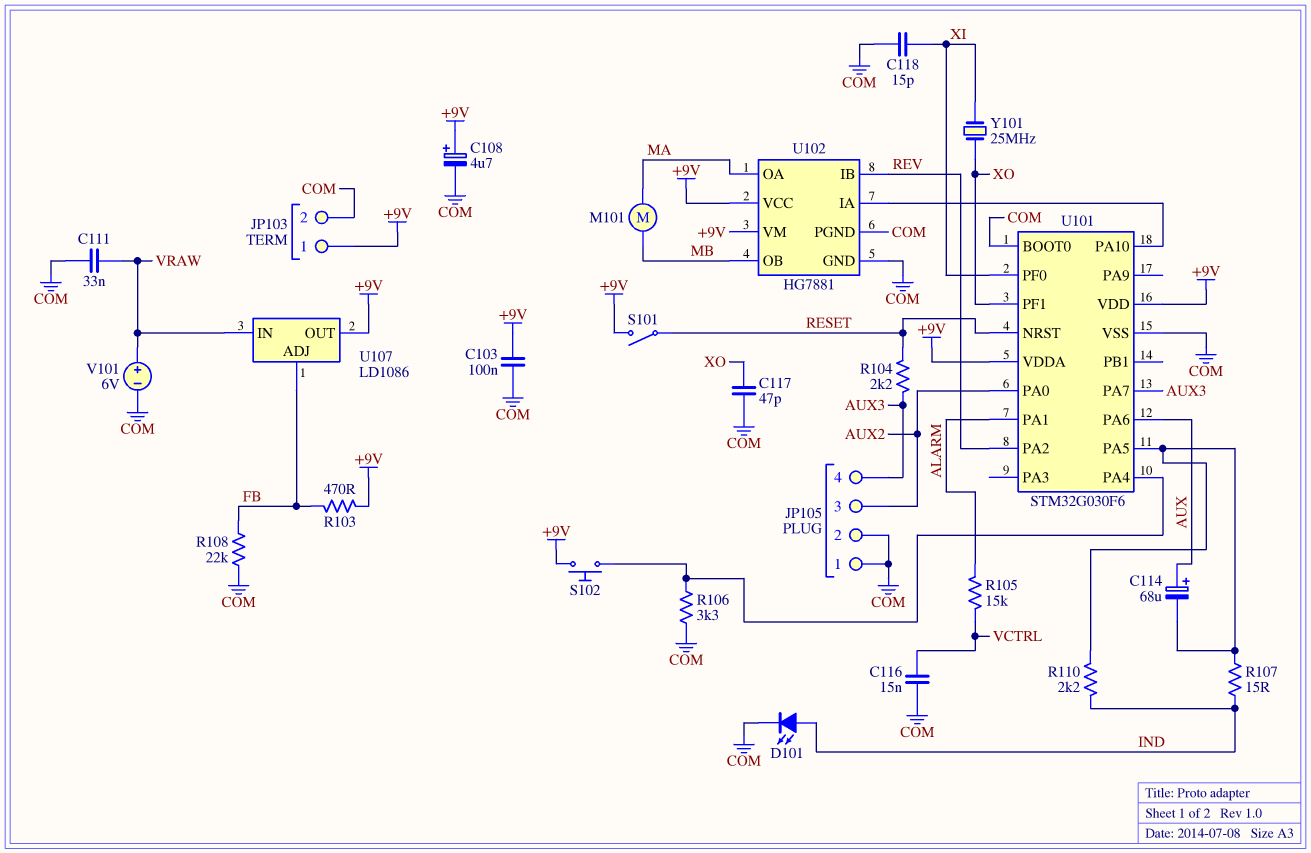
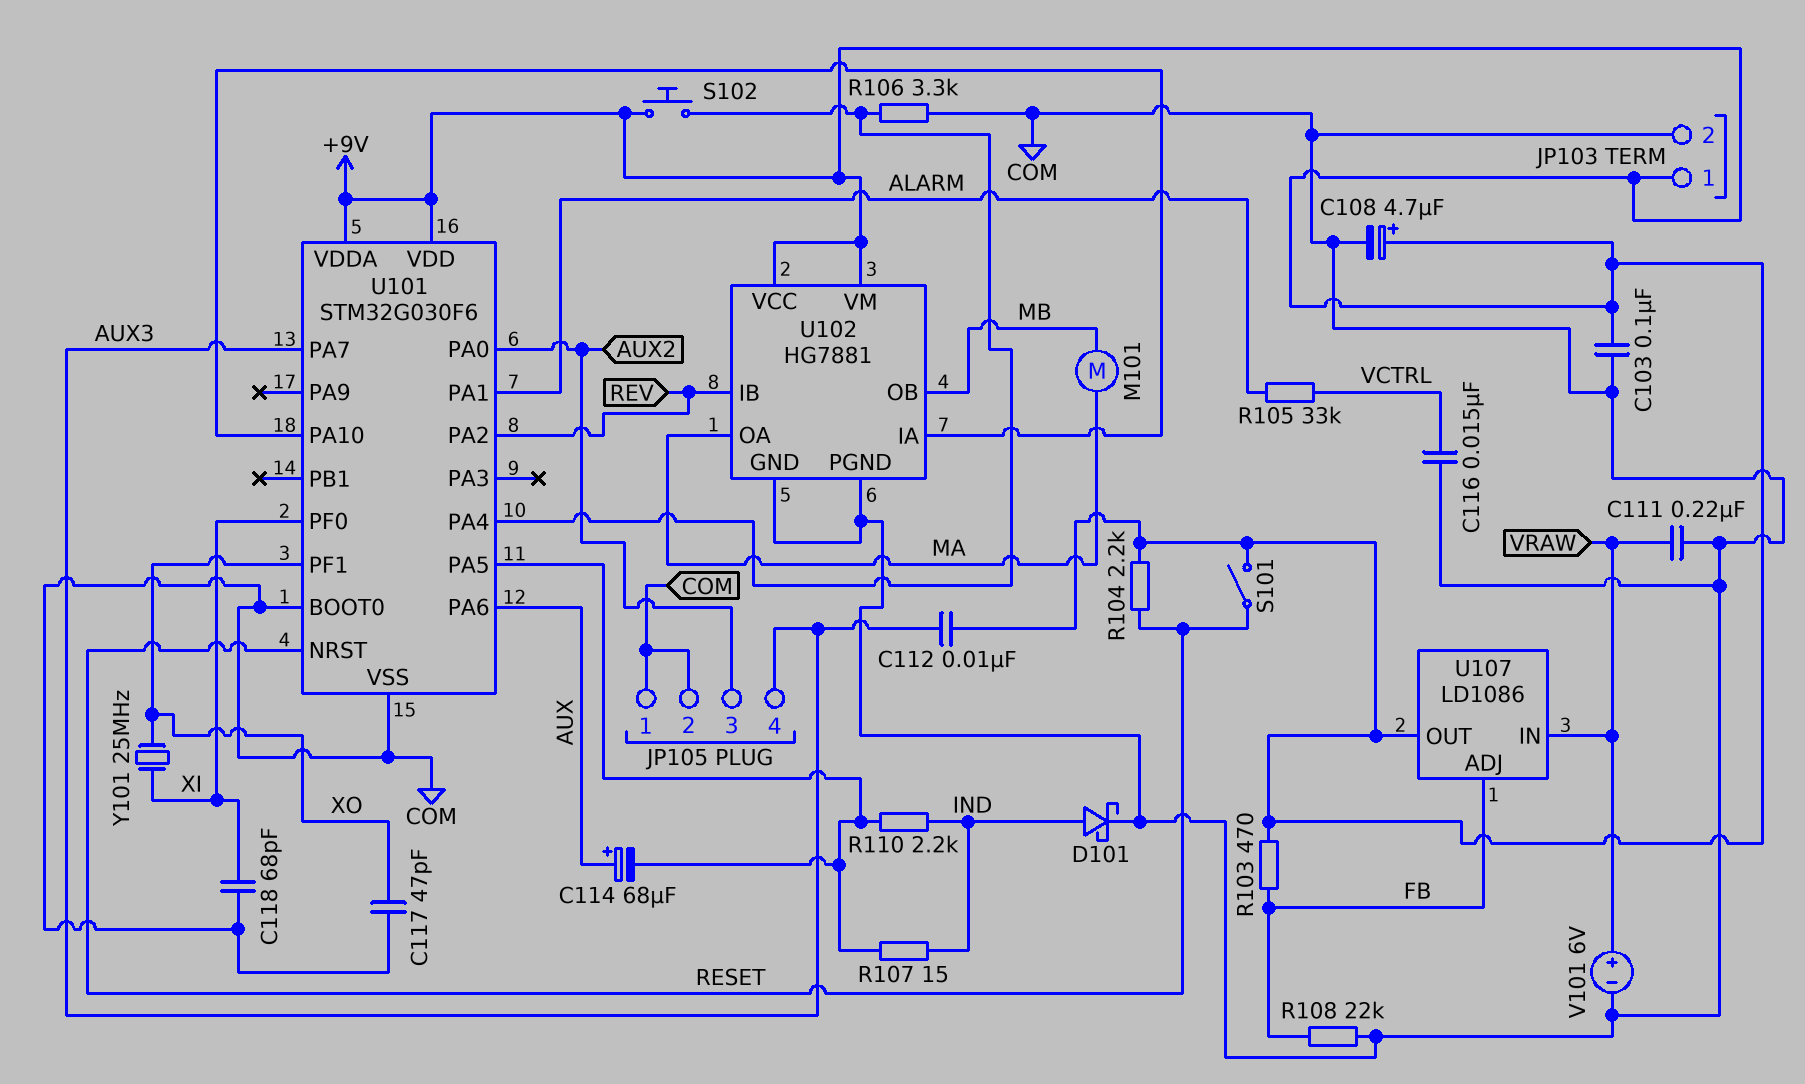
C111: 33nF (COM, VRAW) -> 220nF (COM, VRAW)
C112: none -> 10nF (+9V, AUX3)
C118: 15pF (COM, XI) -> 68pF (COM, XI)
D101: LED (A IND, K COM) -> schottky (A IND, K COM)
R104: 2.2k (AUX3, RESET) -> 2.2k (+9V, RESET)
R105: 15k (ALARM, VCTRL) -> 33k (ALARM, VCTRL)

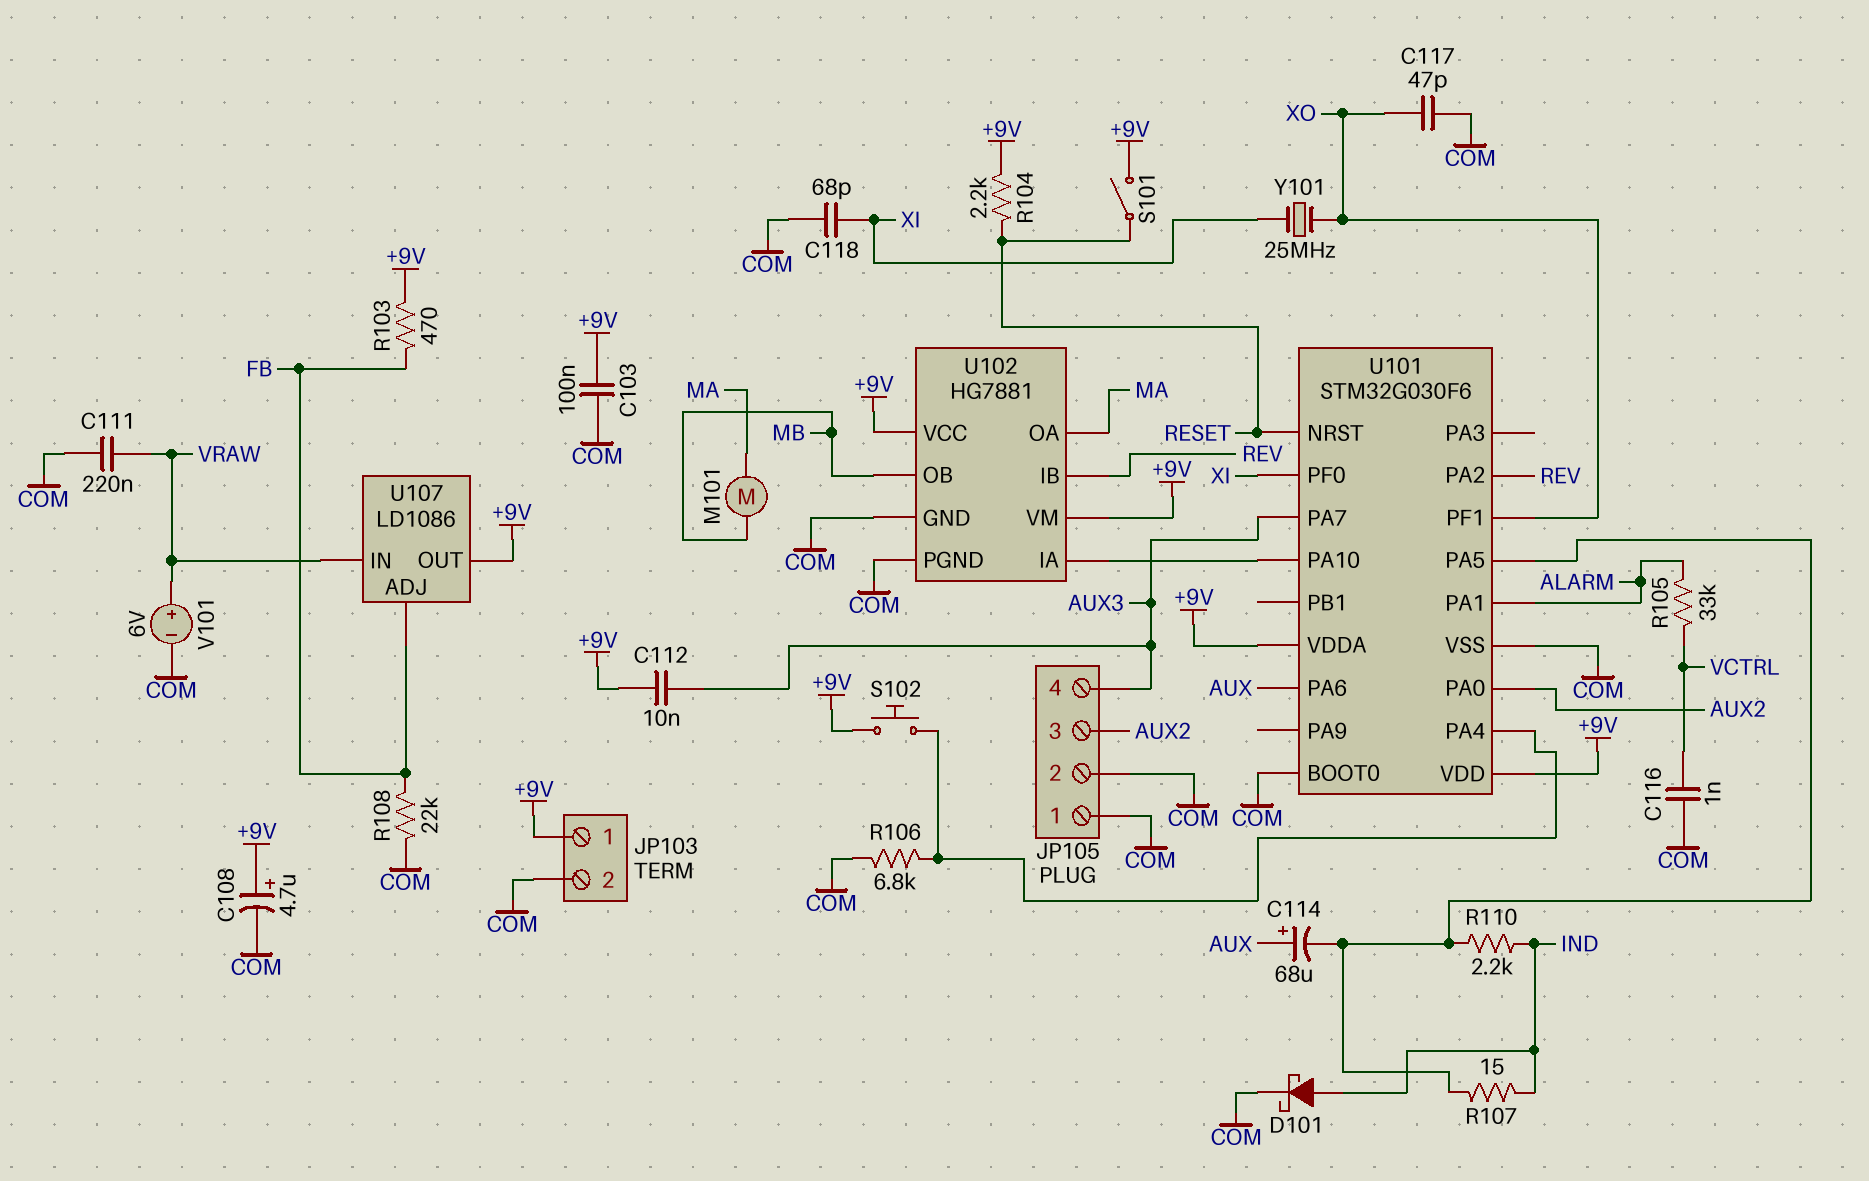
C116: 15nF (COM, VCTRL) -> 1nF (COM, VCTRL)
R106: 3.3k (COM, U101/PA4) -> 6.8k (COM, U101/PA4)

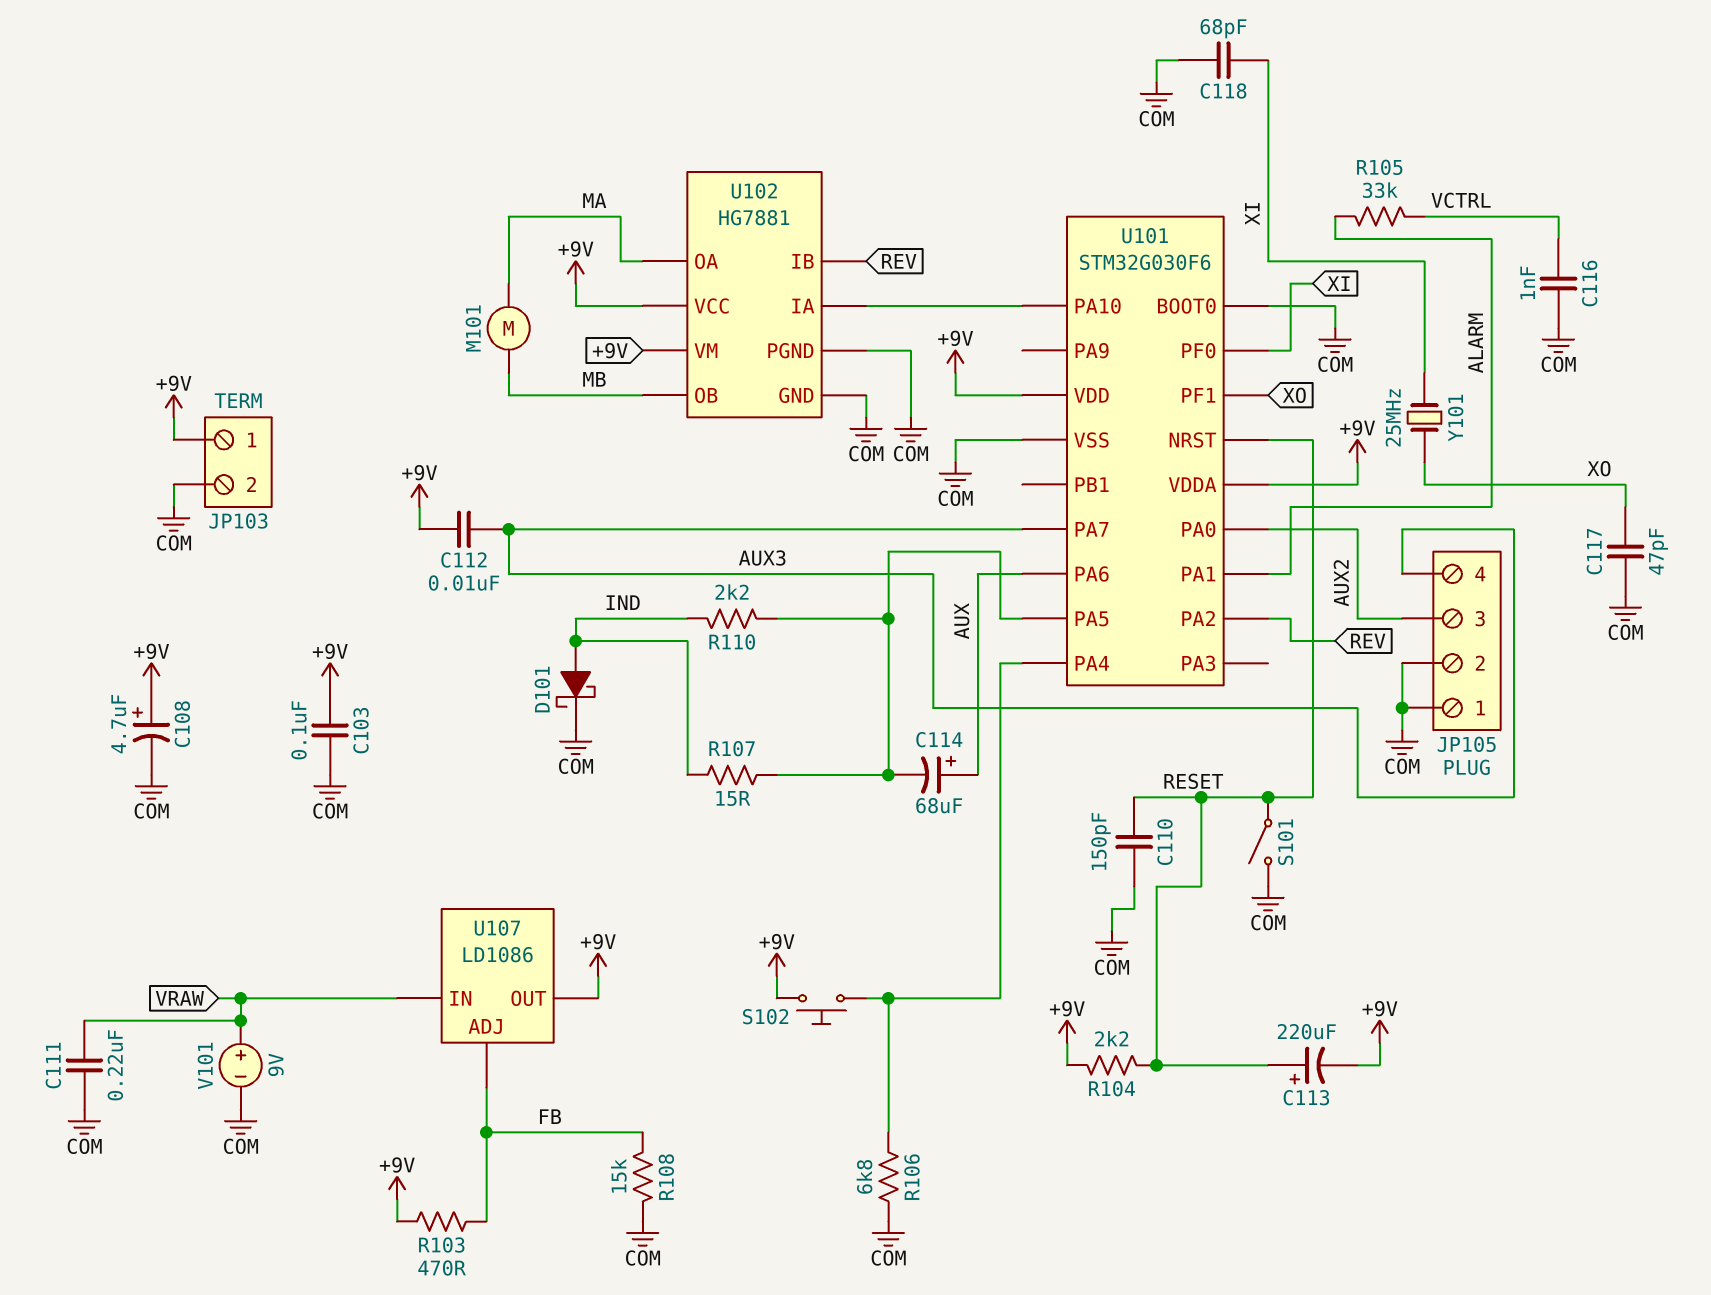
C110: none -> 150pF (COM, RESET)
C113: none -> 220uF (plus RESET, minus +9V)
R108: 22k (COM, FB) -> 15k (COM, FB)
S101: switch (+9V, RESET) -> switch (COM, RESET)
V101: 6V (plus VRAW, minus COM) -> 9V (plus VRAW, minus COM)

